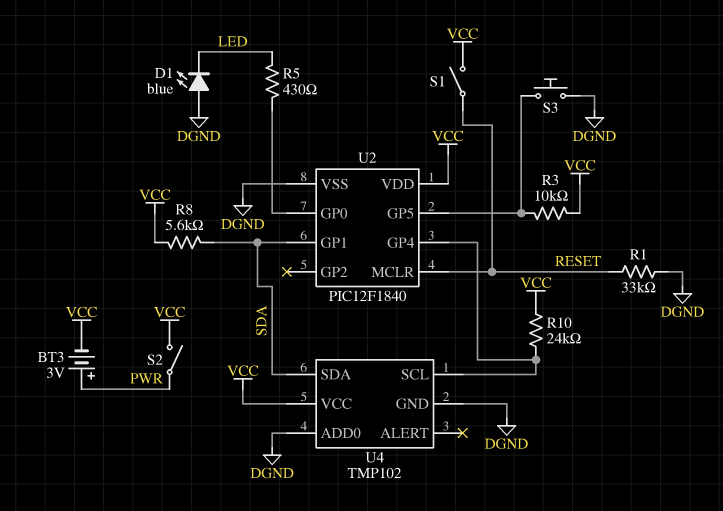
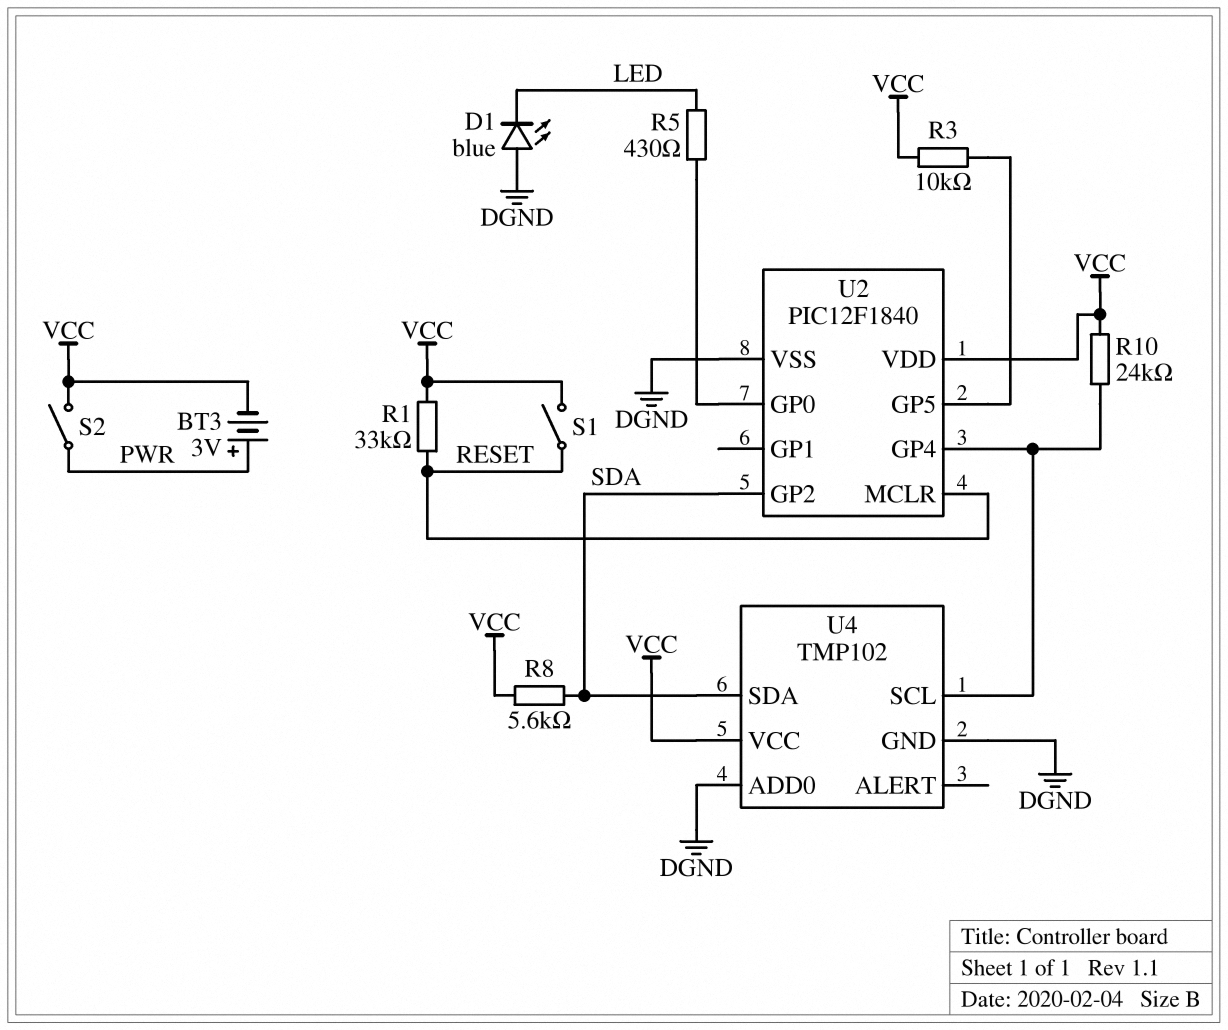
R1: 33k (DGND, RESET) -> 33k (RESET, VCC)
S3: button (DGND, U2/GP5) -> none
U2 pin GP1: SDA -> none
U2 pin GP2: none -> SDA

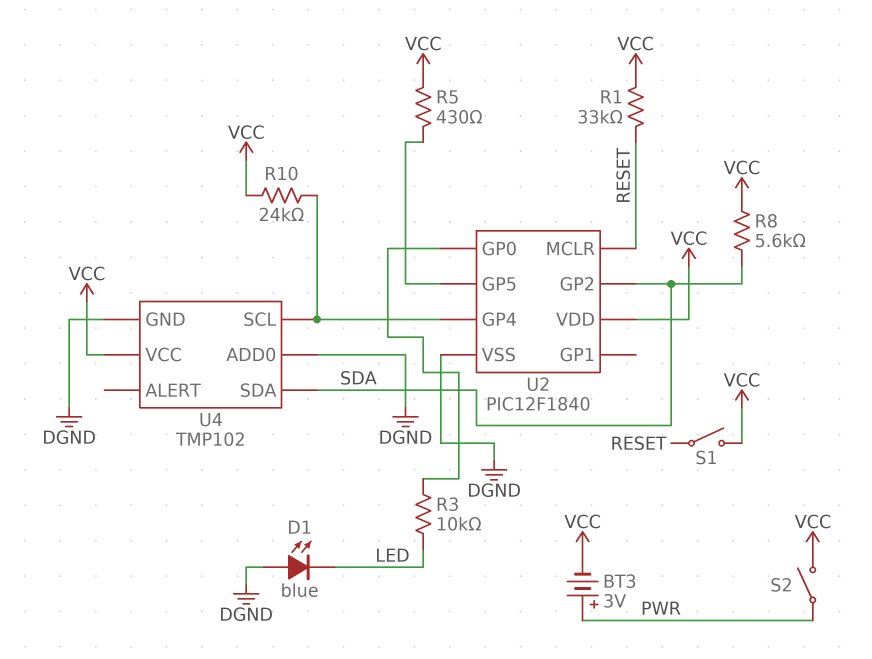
R3: 10k (U2/GP5, VCC) -> 10k (LED, U2/GP0)
R5: 430 (LED, U2/GP0) -> 430 (U2/GP5, VCC)

